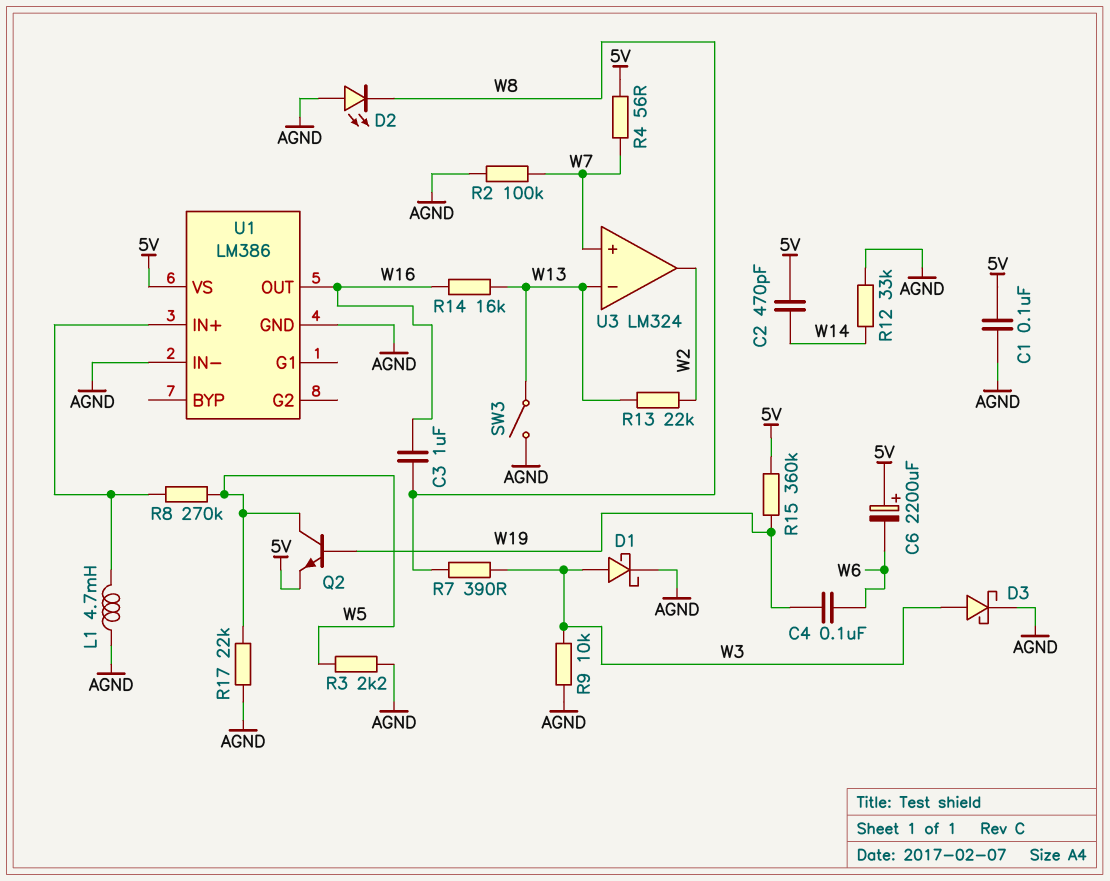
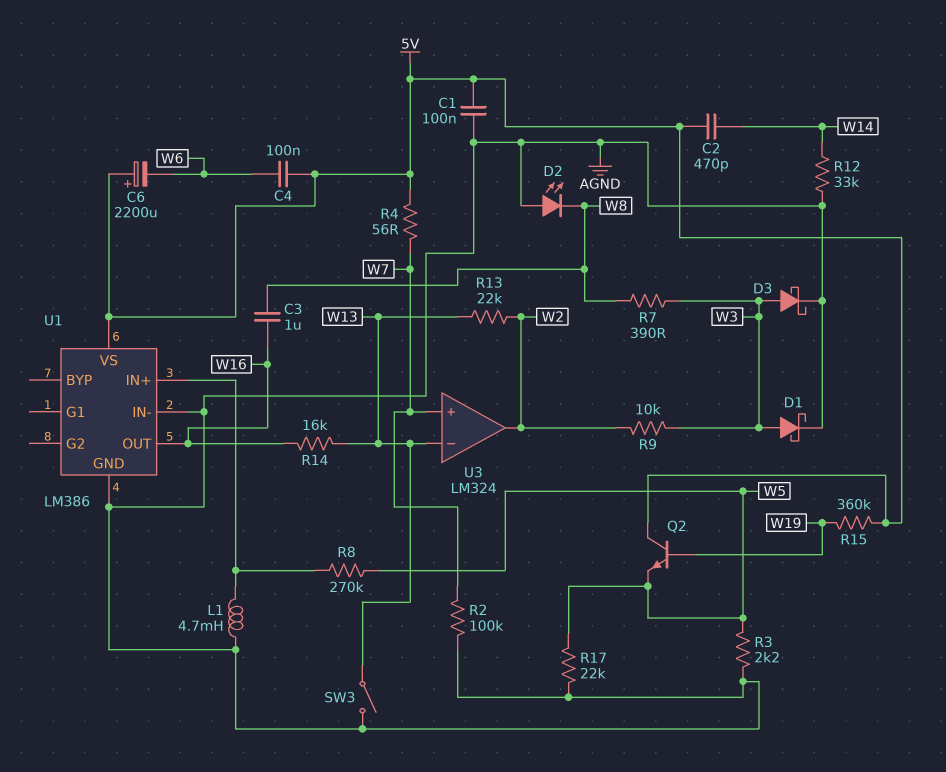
C4: 100nF (W6, W19) -> 100nF (5V, W6)
Q2: NPN (B W19, C W5, E 5V) -> NPN (B W19, C 5V, E W5)
R9: 10k (AGND, W3) -> 10k (W2, W3)

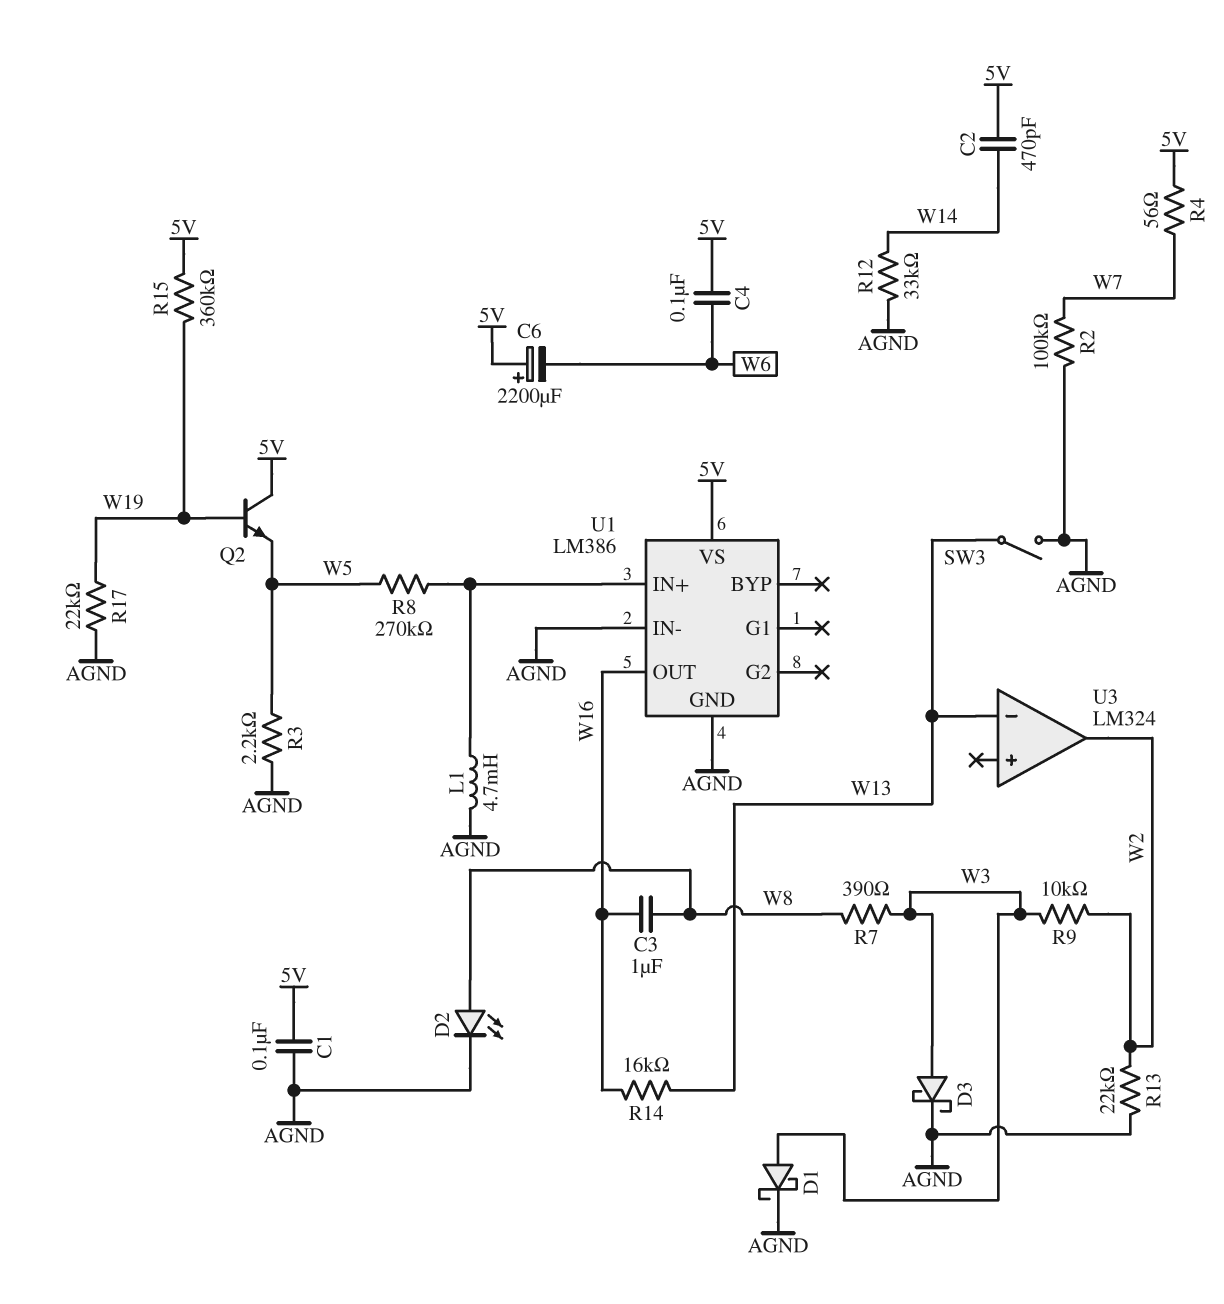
D2: LED (A AGND, K W8) -> LED (A W8, K AGND)
R13: 22k (W2, W13) -> 22k (AGND, W2)
R17: 22k (AGND, W5) -> 22k (AGND, W19)
U3 pin in+: W7 -> none

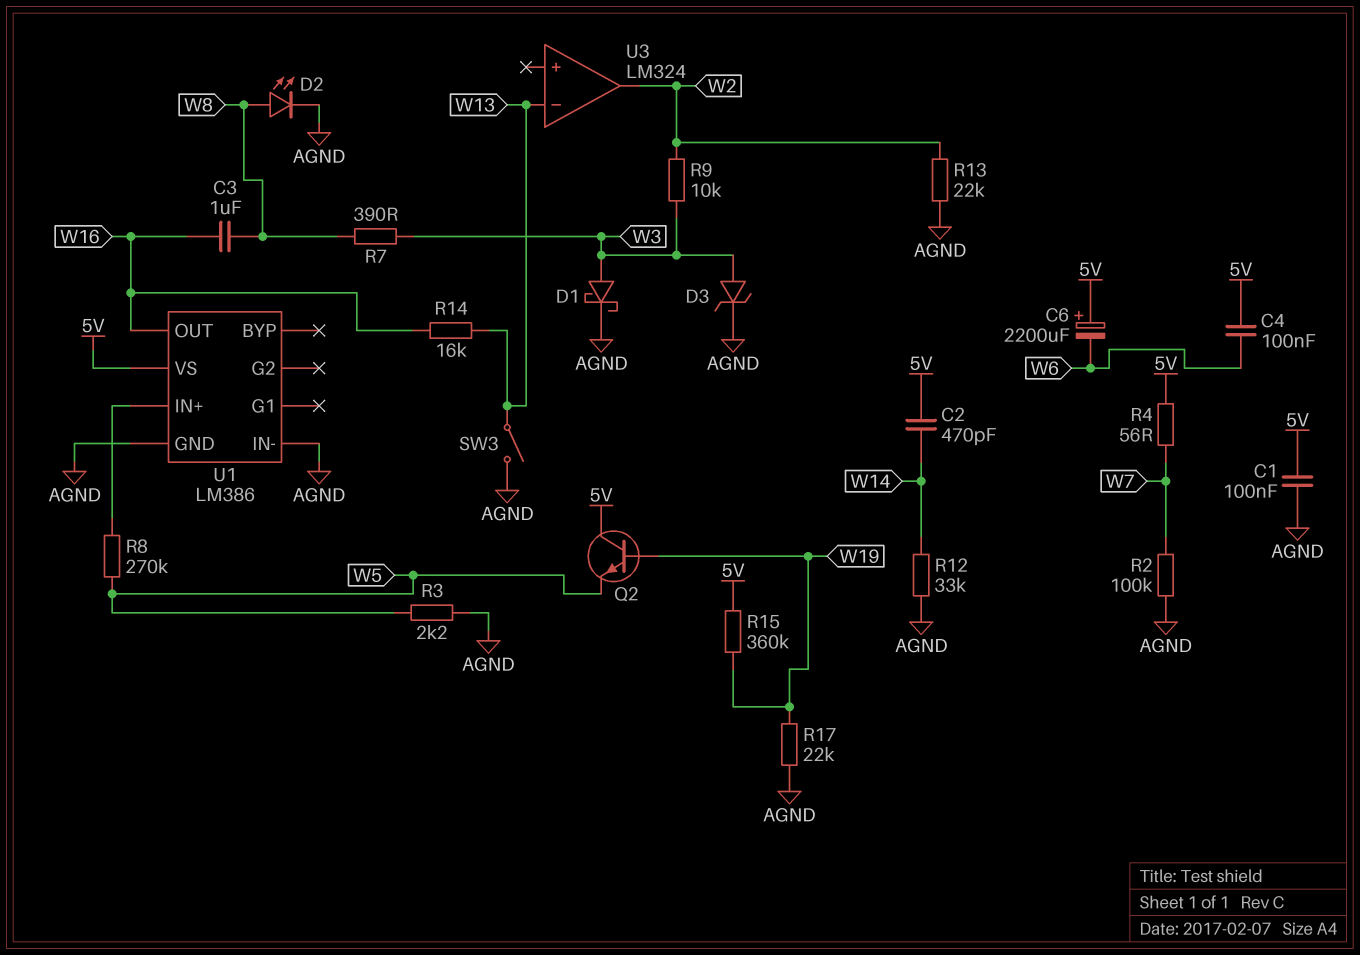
D3: schottky (A W3, K AGND) -> zener (A W3, K AGND)
L1: 4.7mH (AGND, U1/IN+) -> none

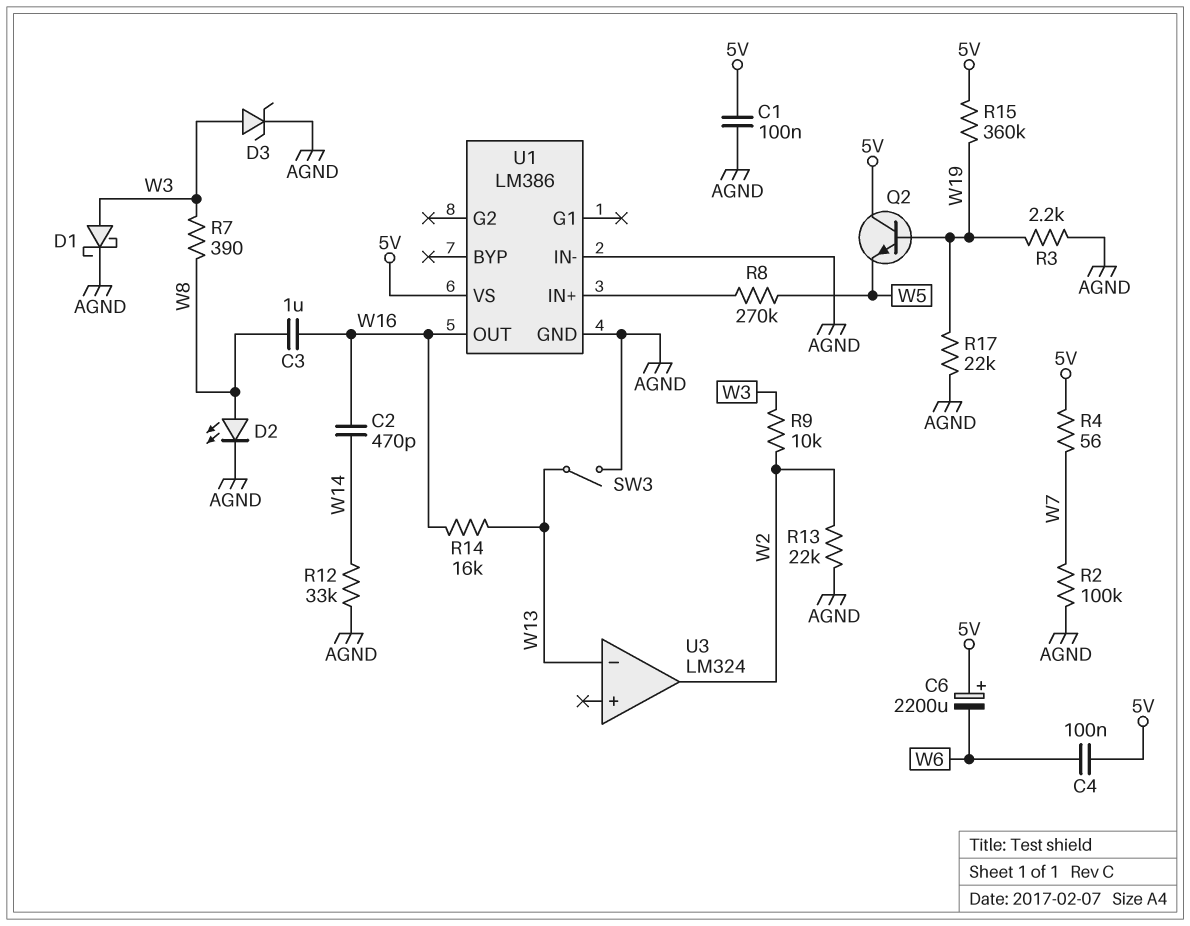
C2: 470pF (5V, W14) -> 470pF (W14, W16)
R3: 2.2k (AGND, W5) -> 2.2k (AGND, W19)

